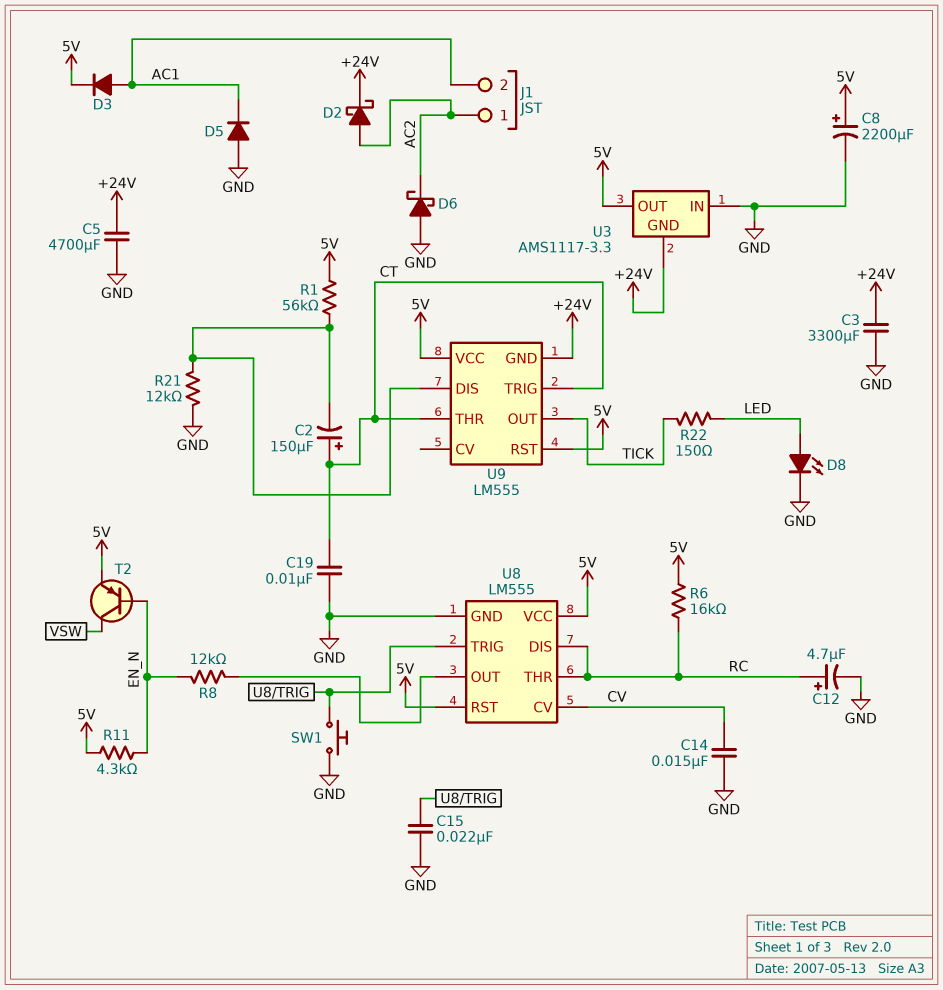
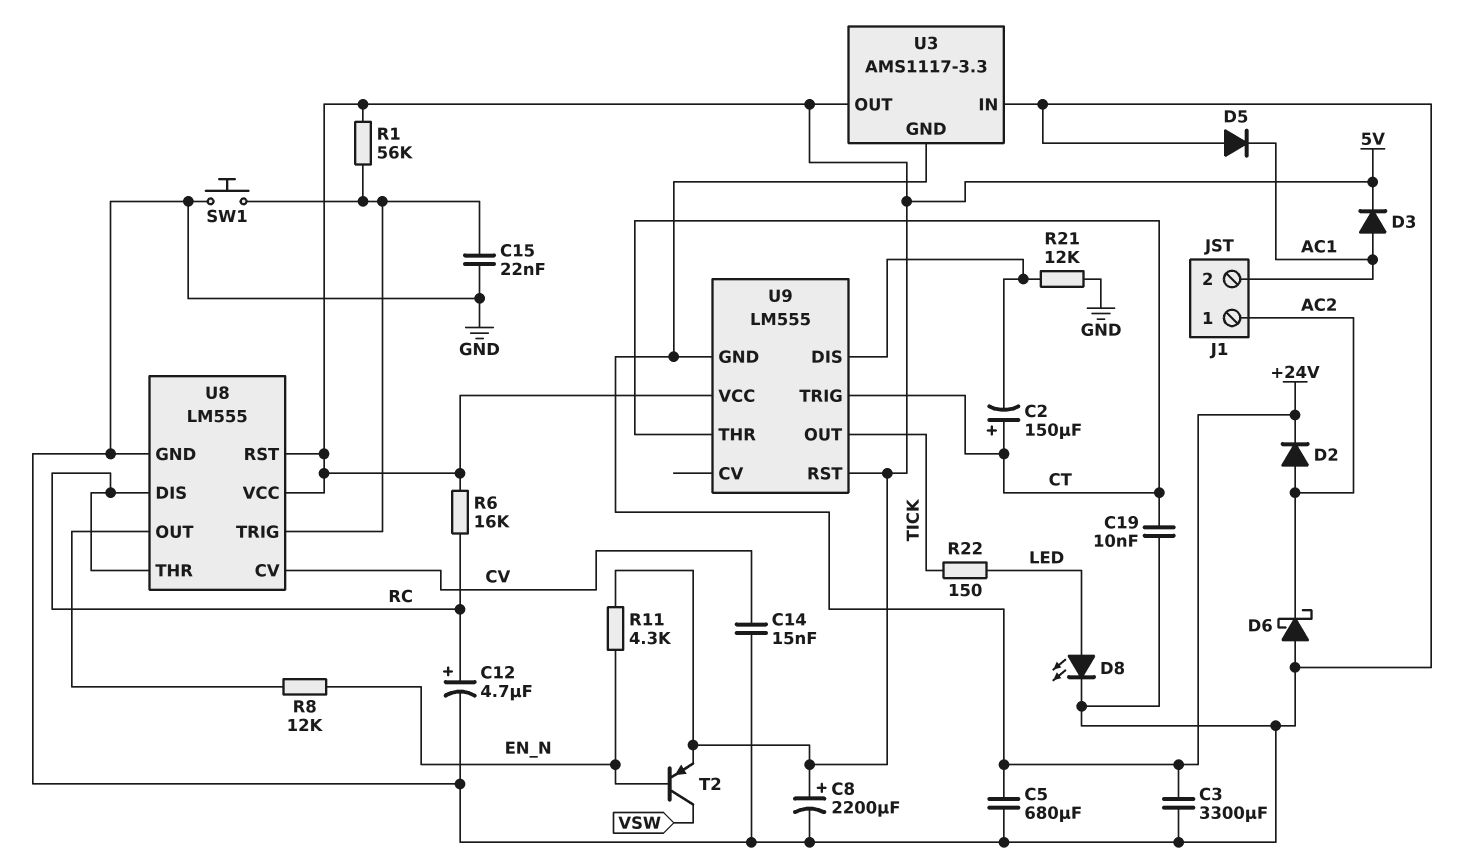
C5: 4700uF (+24V, GND) -> 680uF (+24V, GND)
D2: schottky (A AC2, K +24V) -> diode (A AC2, K +24V)
R1: 56k (5V, U9/DIS) -> 56k (5V, U8/TRIG)

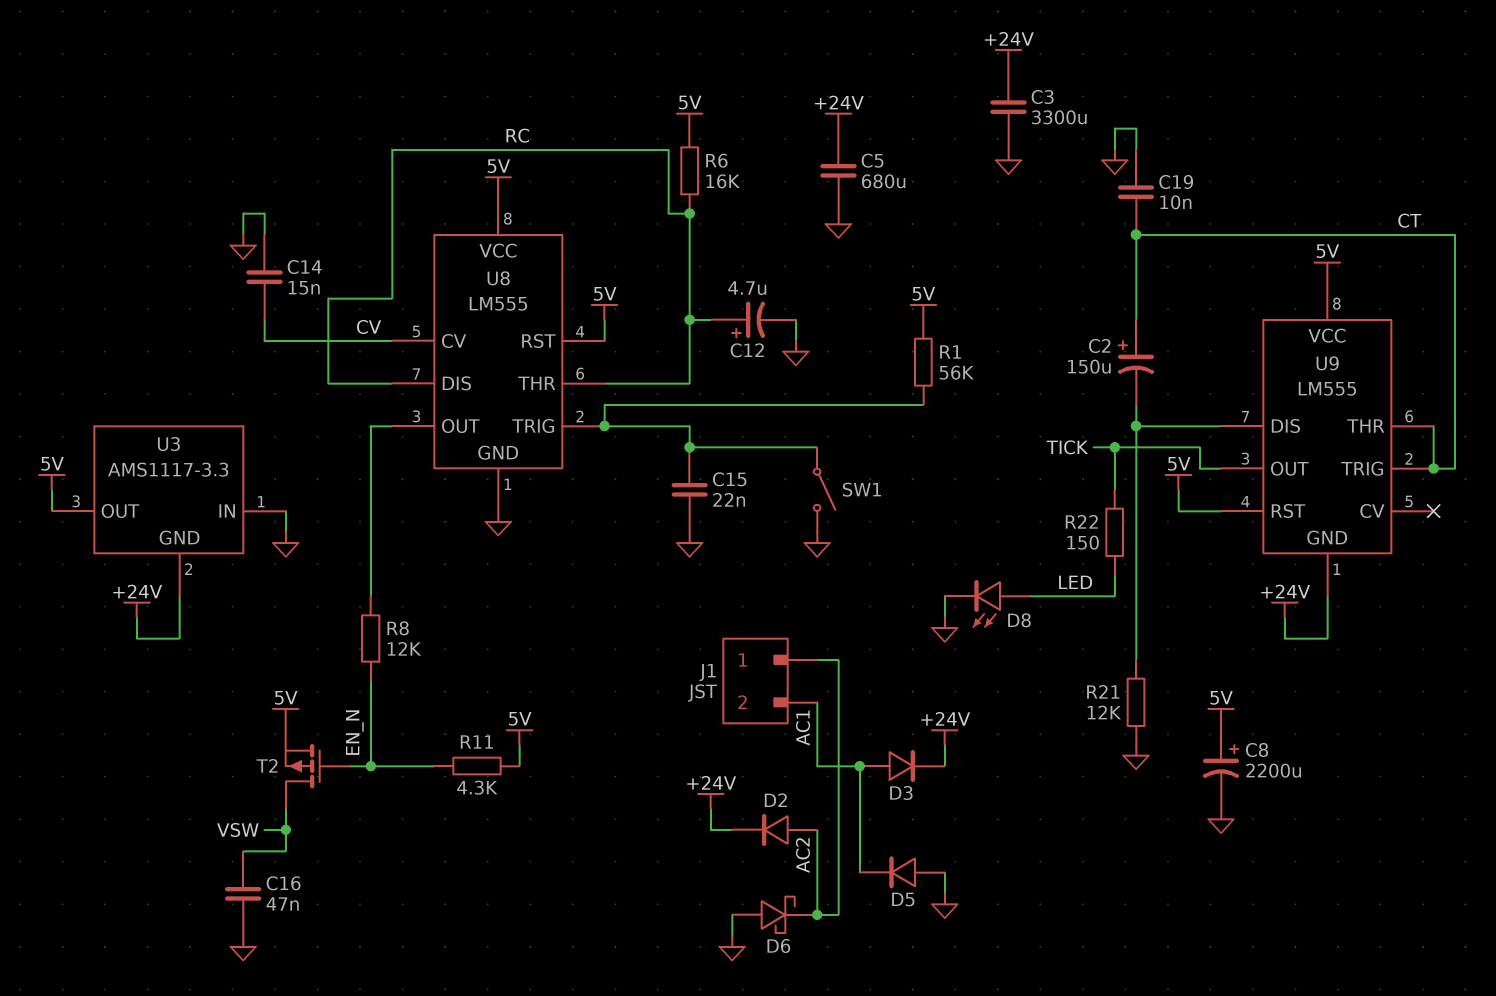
C16: none -> 47nF (GND, VSW)
D3: diode (A AC1, K 5V) -> diode (A AC1, K +24V)
SW1: button (GND, U8/TRIG) -> switch (GND, U8/TRIG)
T2: PNP (B EN_N, C VSW, E 5V) -> PMOS (G EN_N, D VSW, S 5V)

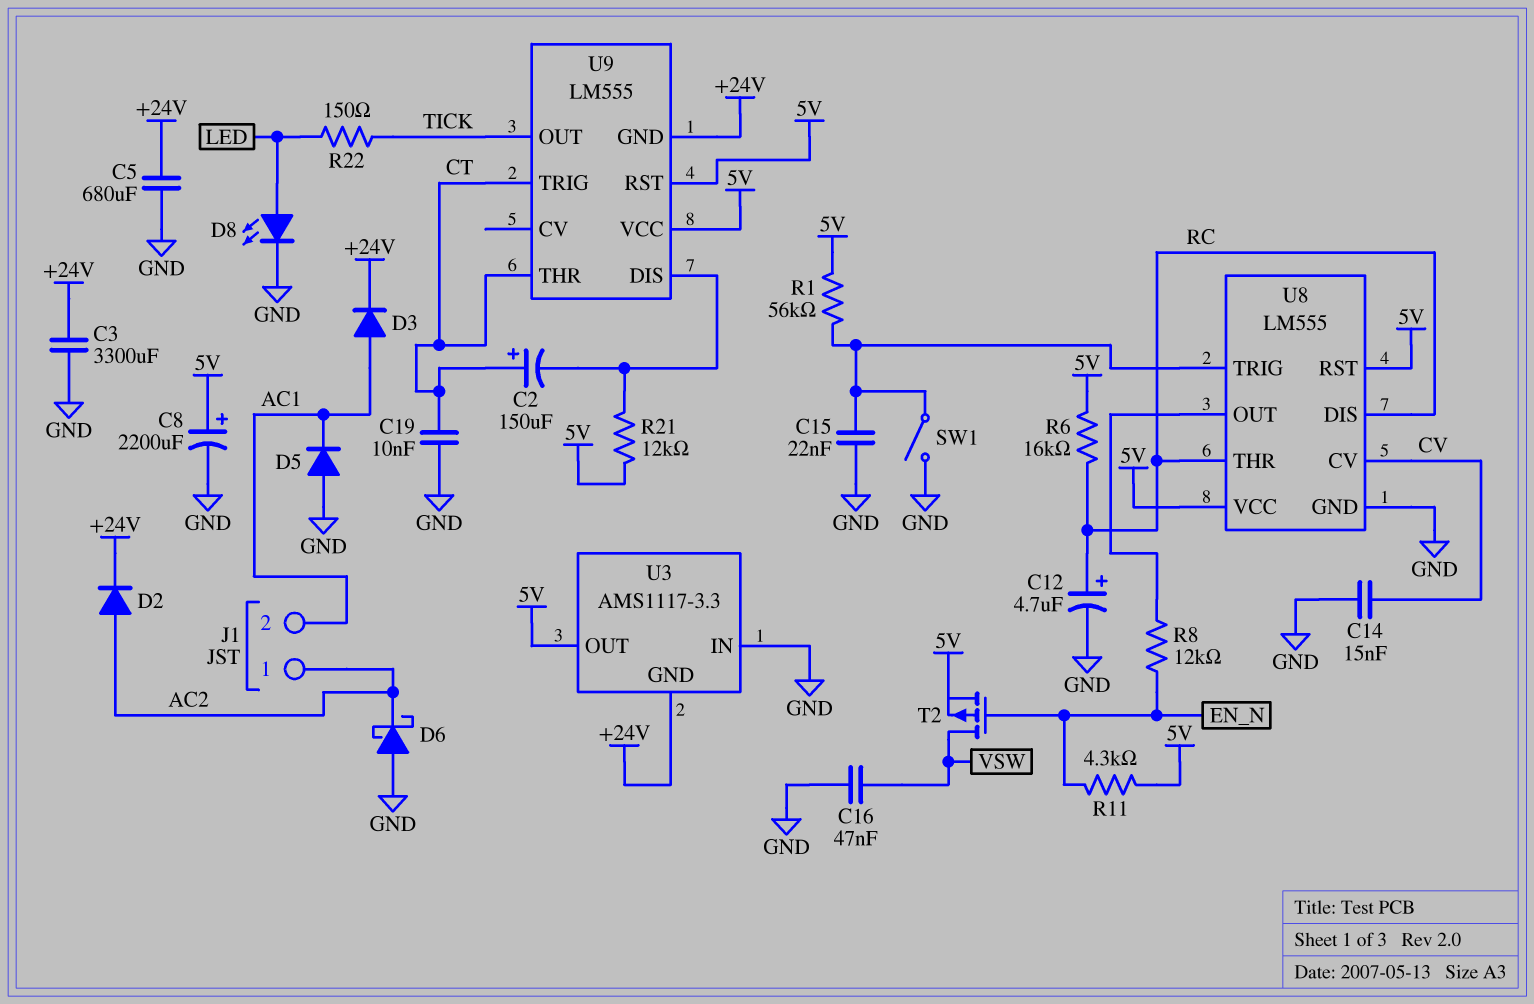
R21: 12k (GND, U9/DIS) -> 12k (5V, U9/DIS)

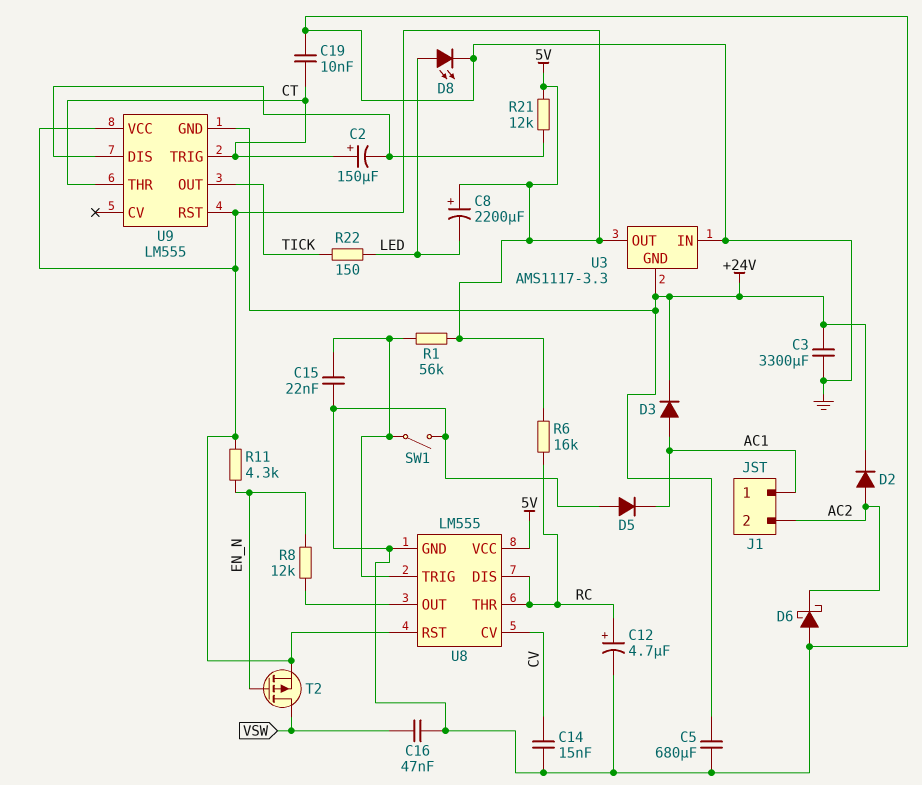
C8: 2200uF (plus 5V, minus GND) -> 2200uF (plus 5V, minus LED)
J1 pin 1: AC2 -> AC1
J1 pin 2: AC1 -> AC2

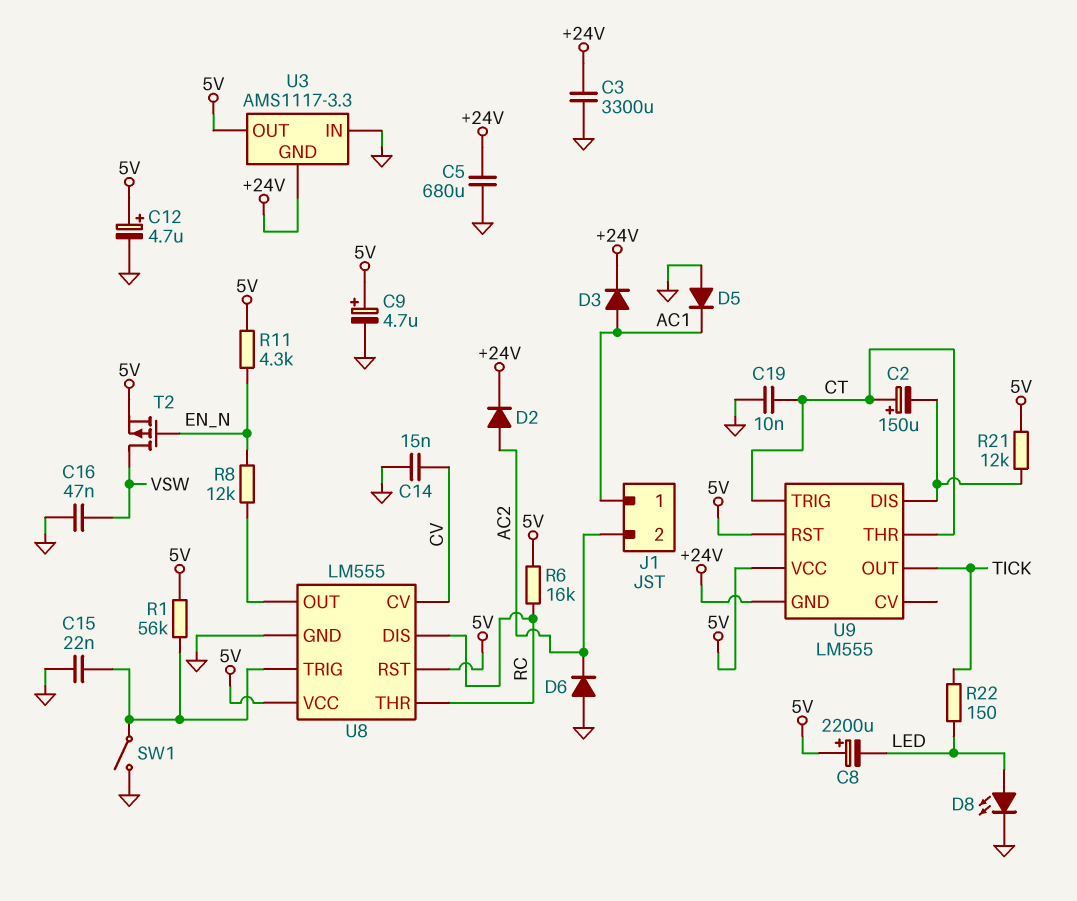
C9: none -> 4.7uF (plus 5V, minus GND)
C12: 4.7uF (plus RC, minus GND) -> 4.7uF (plus 5V, minus GND)
D6: schottky (A GND, K AC2) -> diode (A GND, K AC2)

